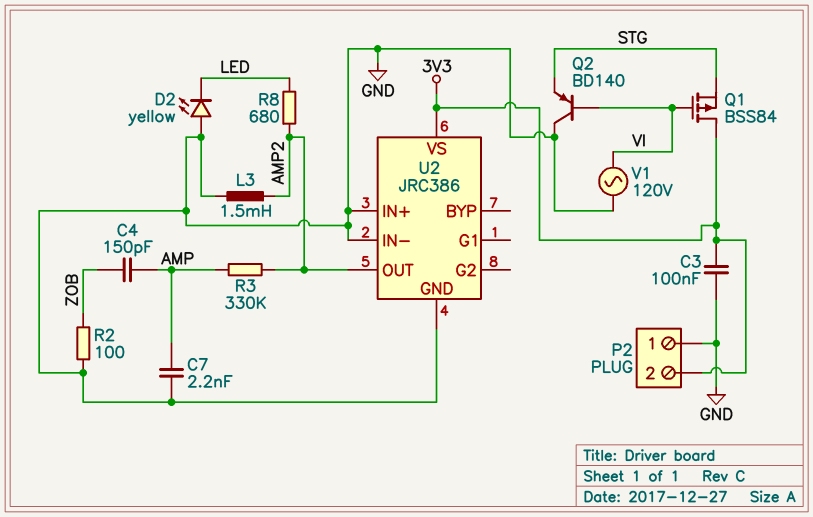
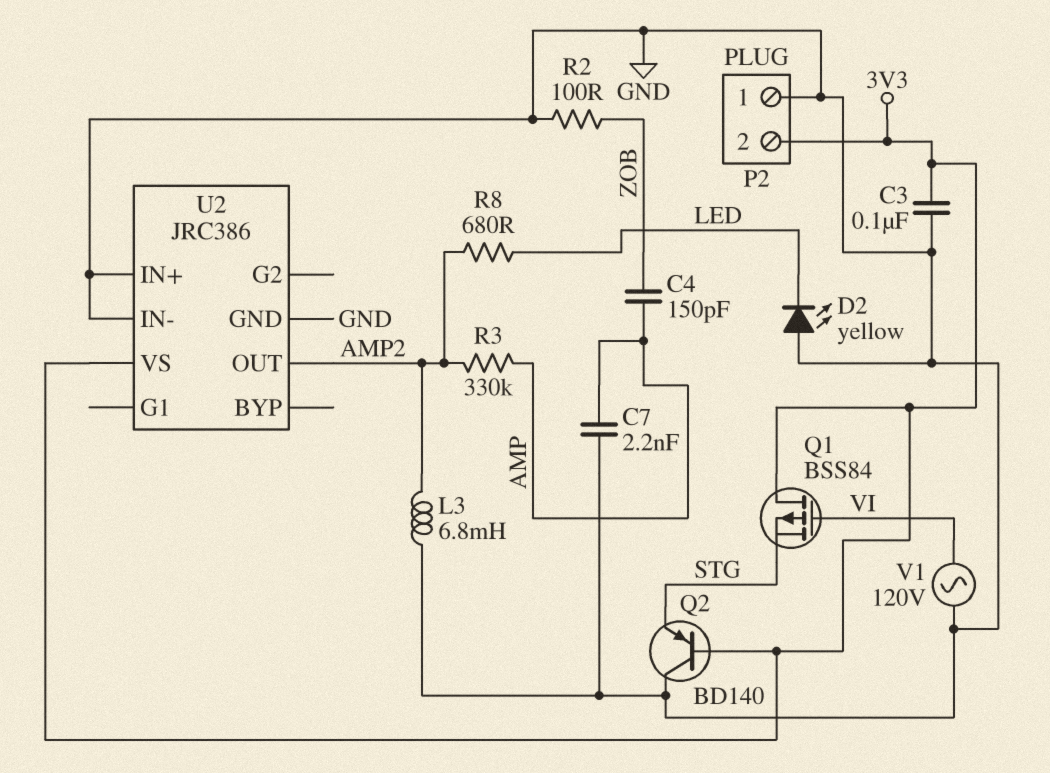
L3: 1.5mH (AMP2, GND) -> 6.8mH (AMP2, GND)
Q2: PNP BD140 (B VI, C GND, E STG) -> PNP BD140 (B 3V3, C GND, E STG)

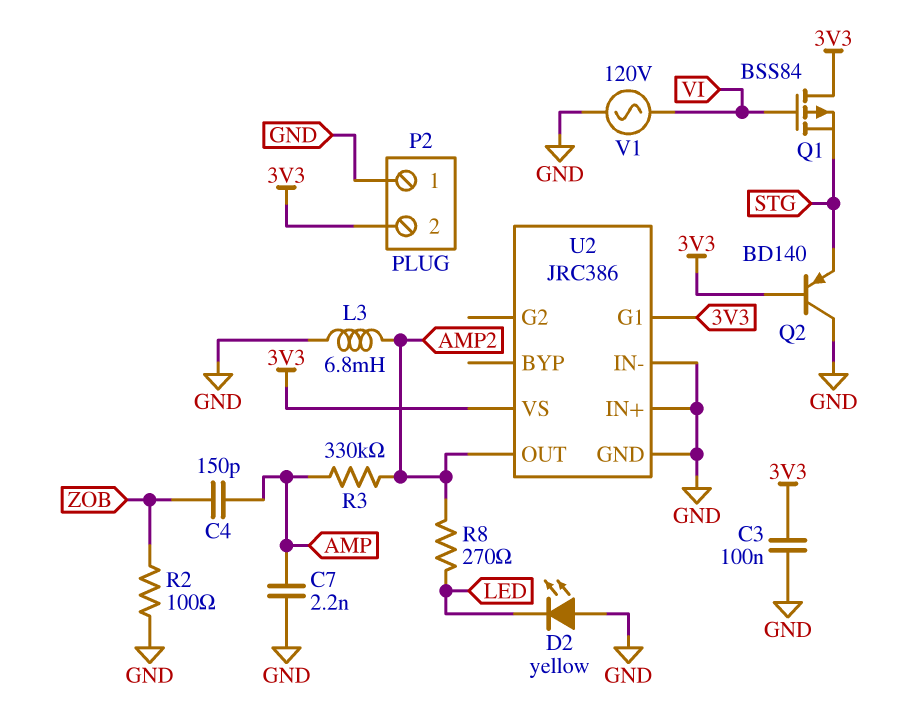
R8: 680 (AMP2, LED) -> 270 (AMP2, LED)
U2 pin G1: none -> 3V3

